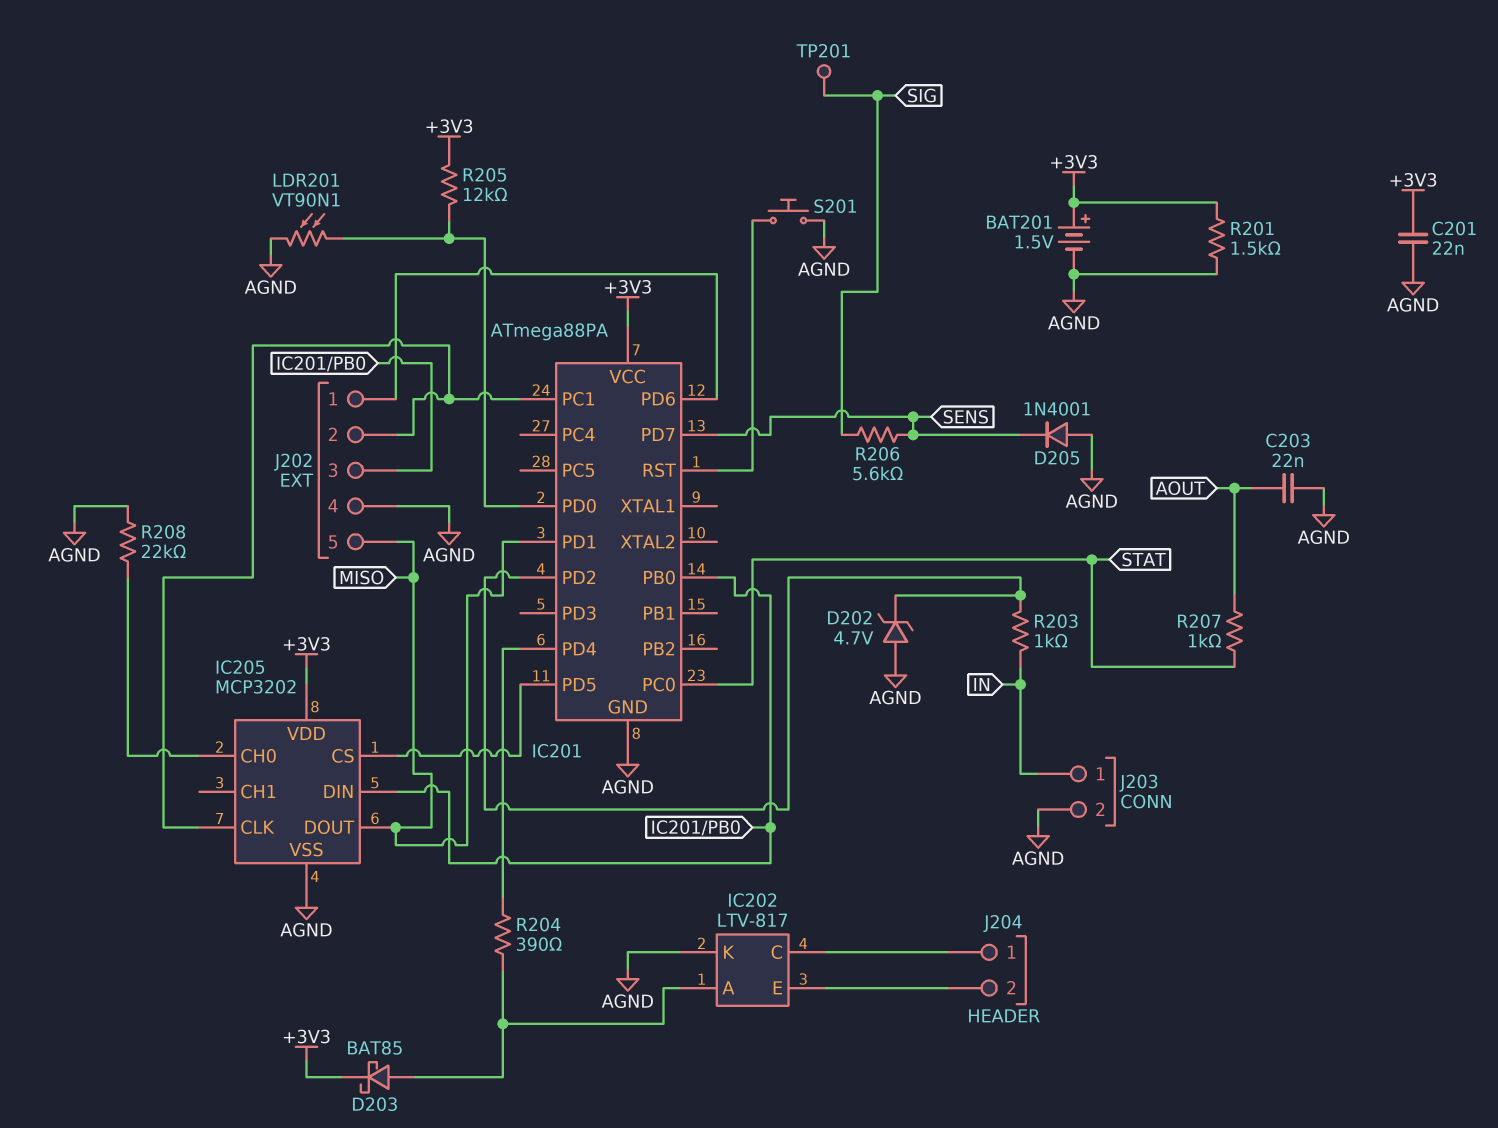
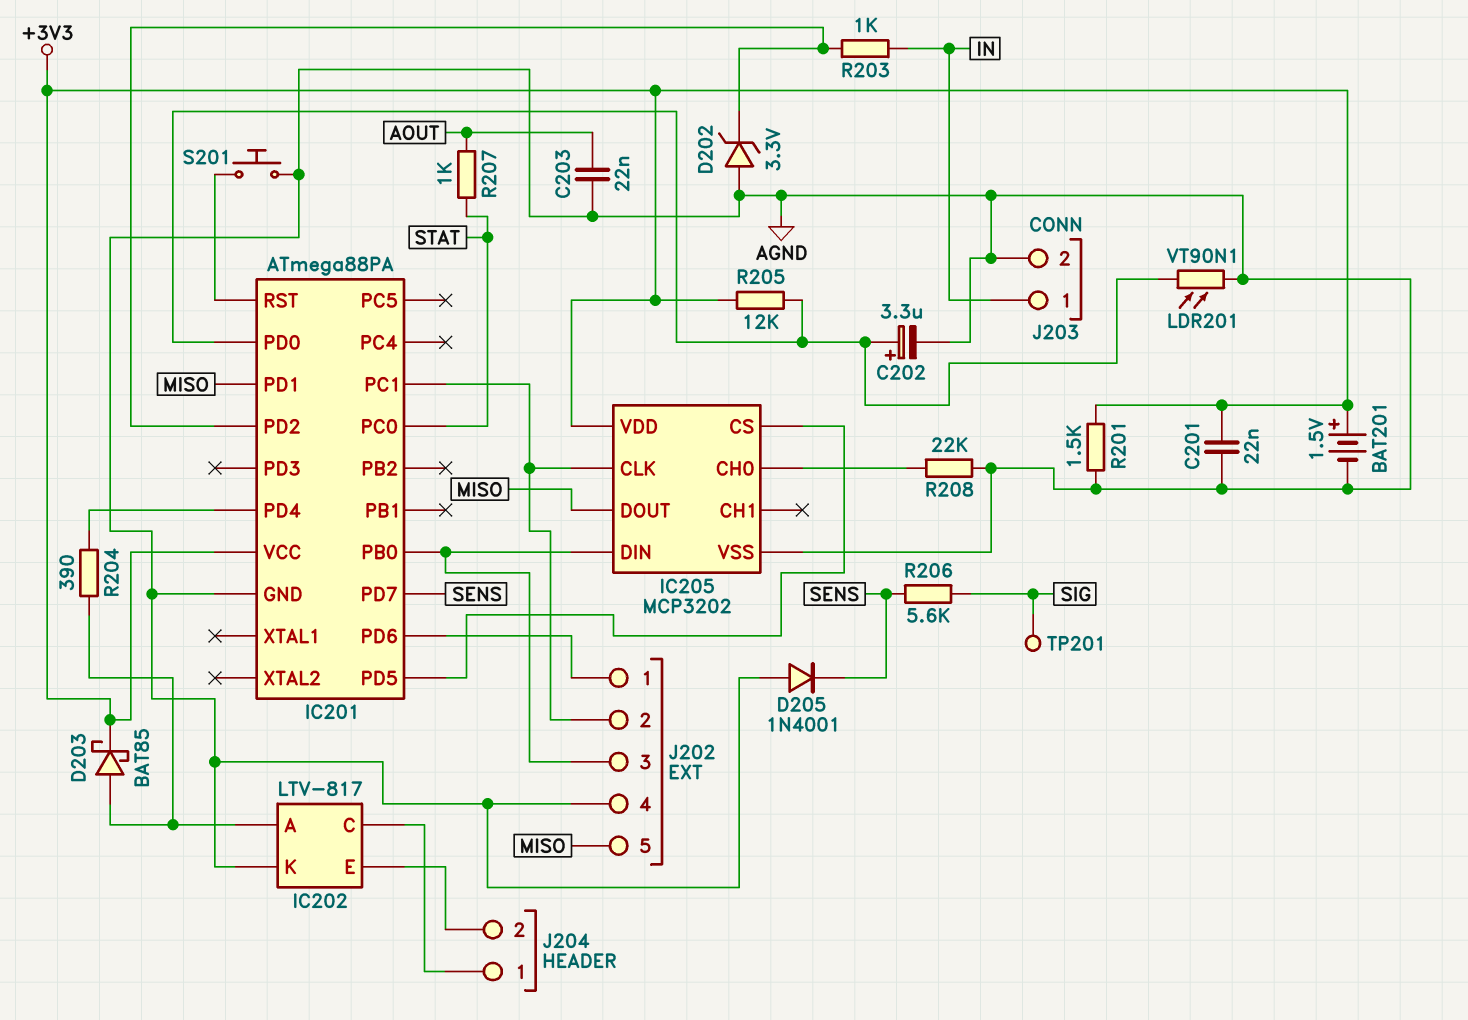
C202: none -> 3.3uF (plus IC201/PD0, minus AGND)
D202: zener 4.7V (A AGND, K IC201/PD2) -> zener 3.3V (A AGND, K IC201/PD2)

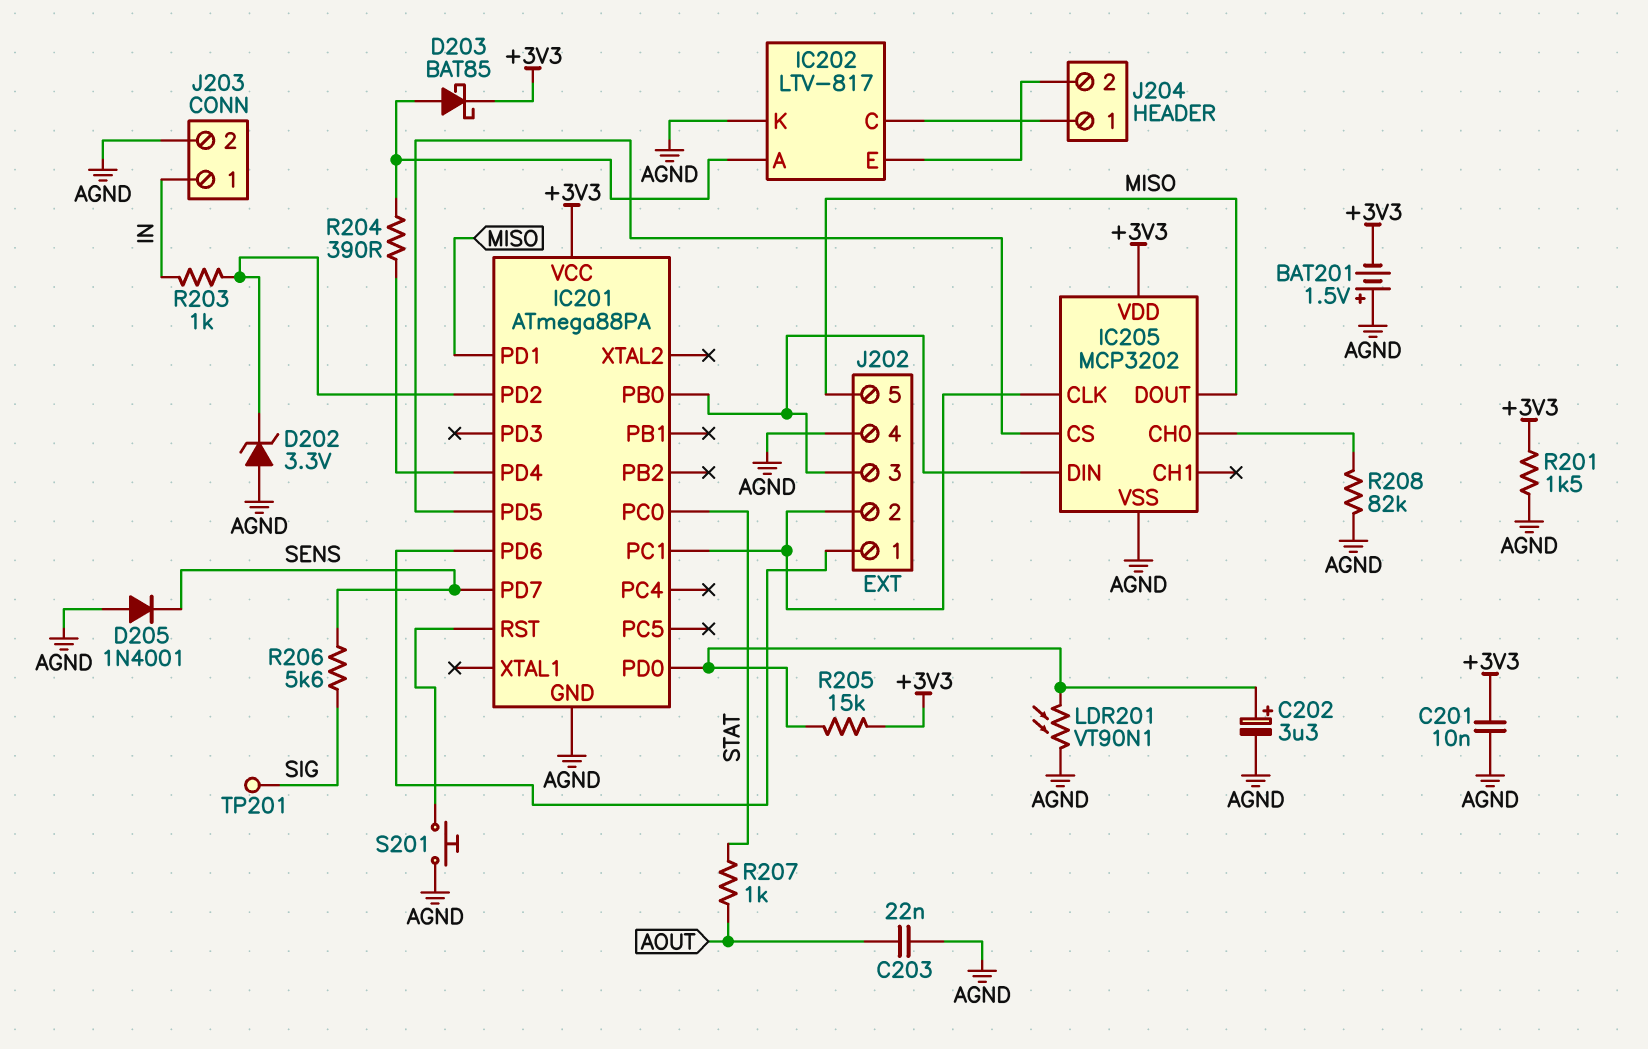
BAT201: 1.5V (plus +3V3, minus AGND) -> 1.5V (plus AGND, minus +3V3)
C201: 22nF (+3V3, AGND) -> 10nF (+3V3, AGND)
R205: 12k (+3V3, IC201/PD0) -> 15k (+3V3, IC201/PD0)
R208: 22k (AGND, IC205/CH0) -> 82k (AGND, IC205/CH0)

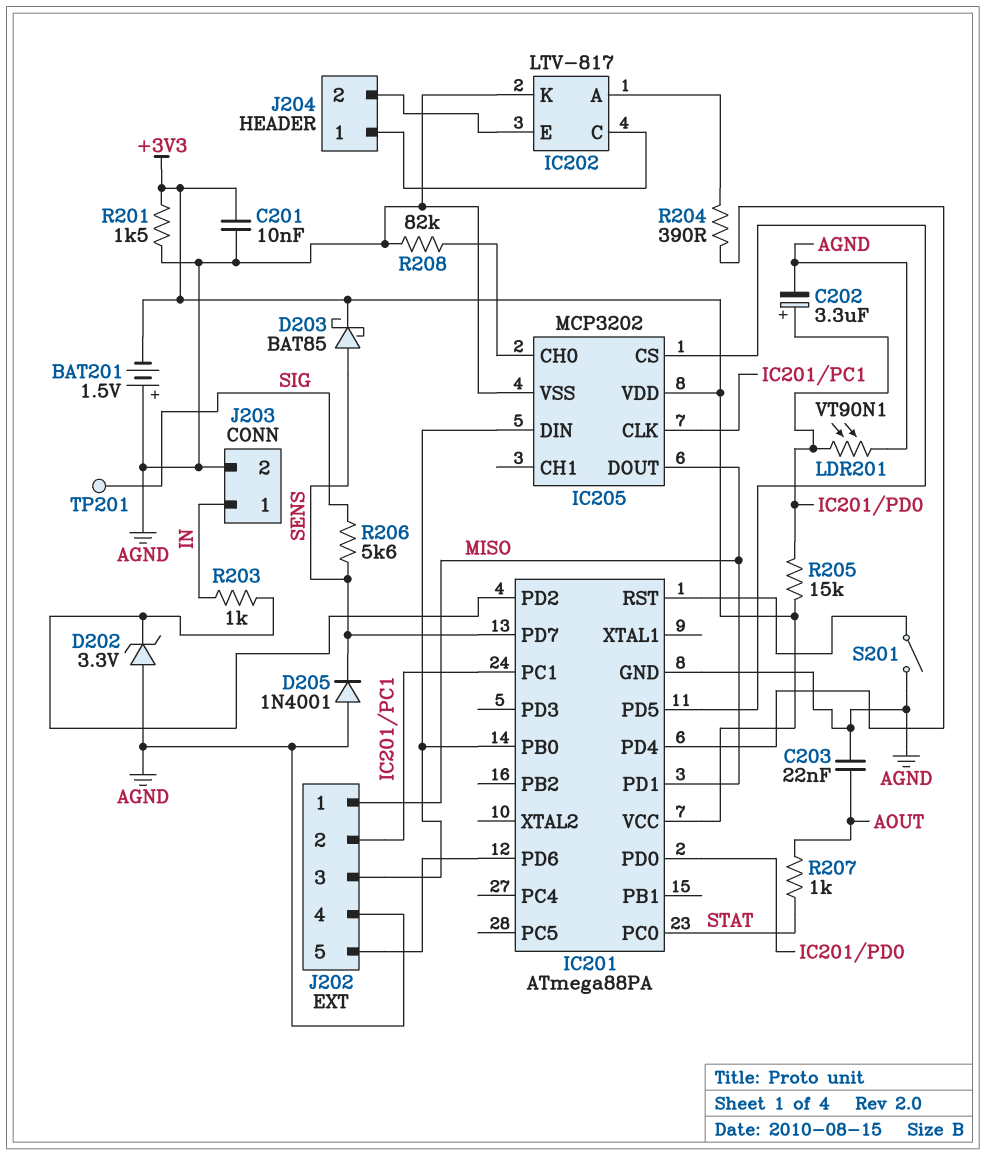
D203: schottky BAT85 (A IC202/A, K +3V3) -> schottky BAT85 (A SENS, K +3V3)
J202 pin 1: IC201/PD6 -> MISO
J202 pin 5: MISO -> IC201/PD6
S201: button (AGND, IC201/RST) -> switch (AGND, IC201/RST)

